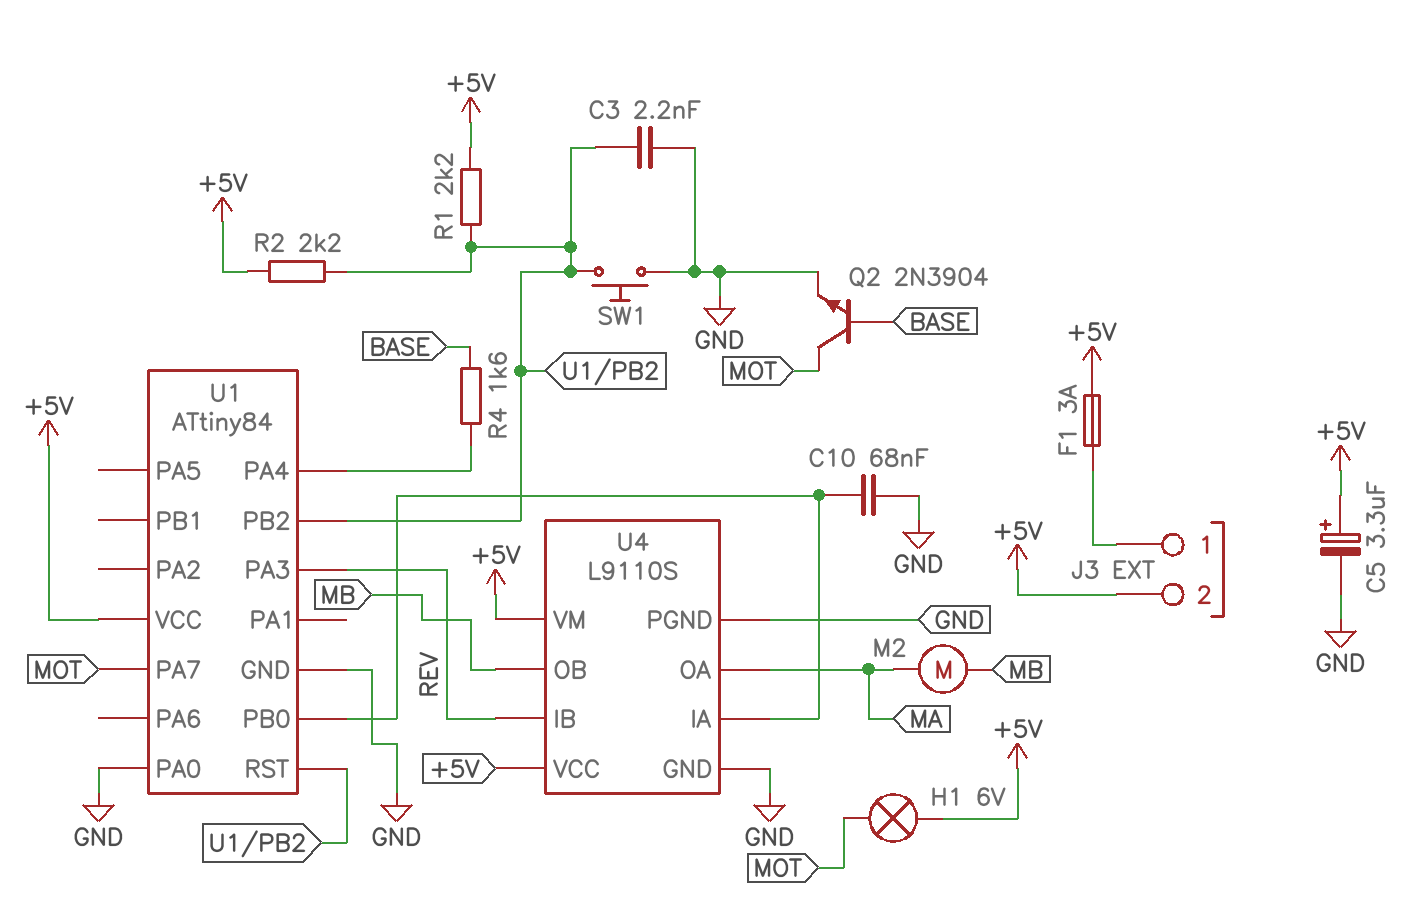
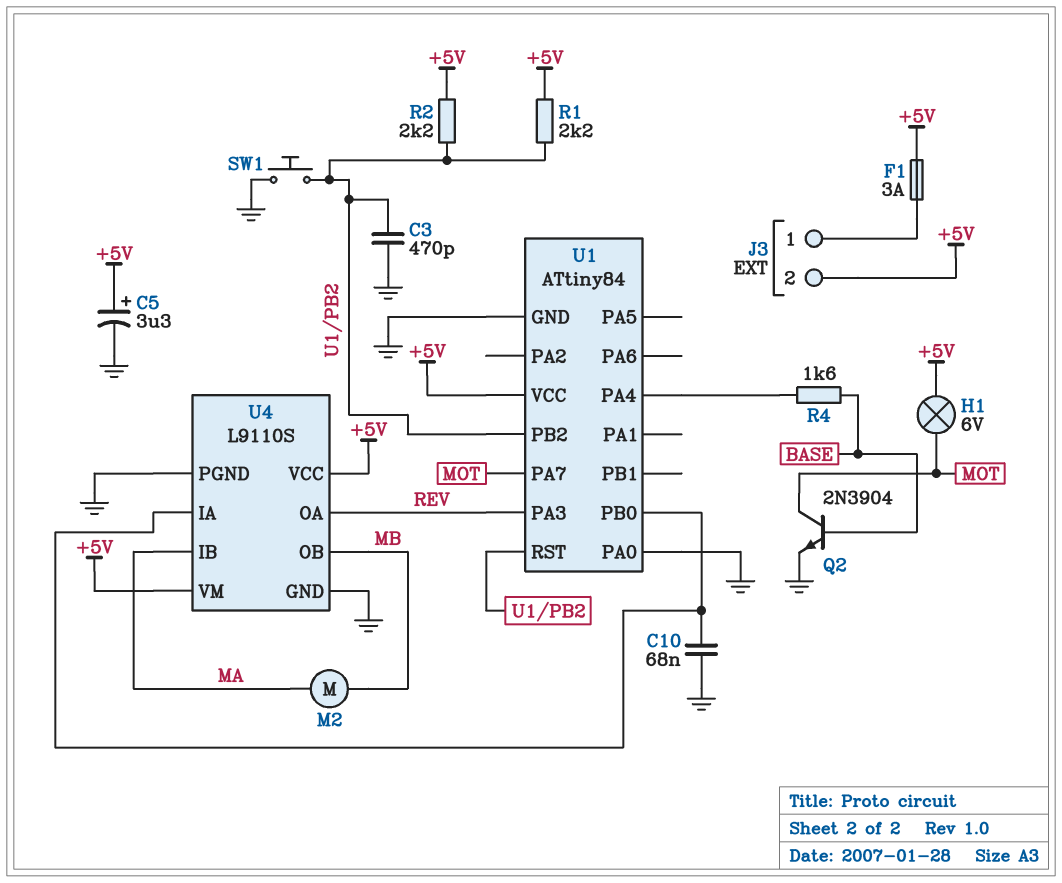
C3: 2.2nF (GND, U1/PB2) -> 470pF (GND, U1/PB2)
U4 pin IB: REV -> MA
U4 pin OA: MA -> REV

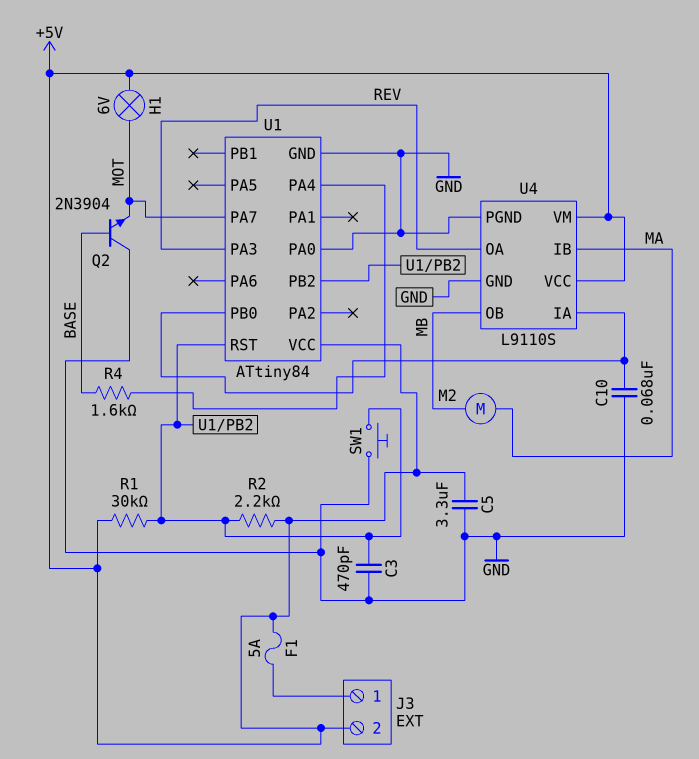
C5: 3.3uF (plus +5V, minus GND) -> 3.3uF (+5V, GND)
F1: 3A (+5V, J3/1) -> 5A (+5V, J3/1)
Q2: NPN 2N3904 (B BASE, C MOT, E GND) -> NPN 2N3904 (B BASE, C GND, E MOT)
R1: 2.2k (+5V, U1/PB2) -> 30k (+5V, U1/PB2)

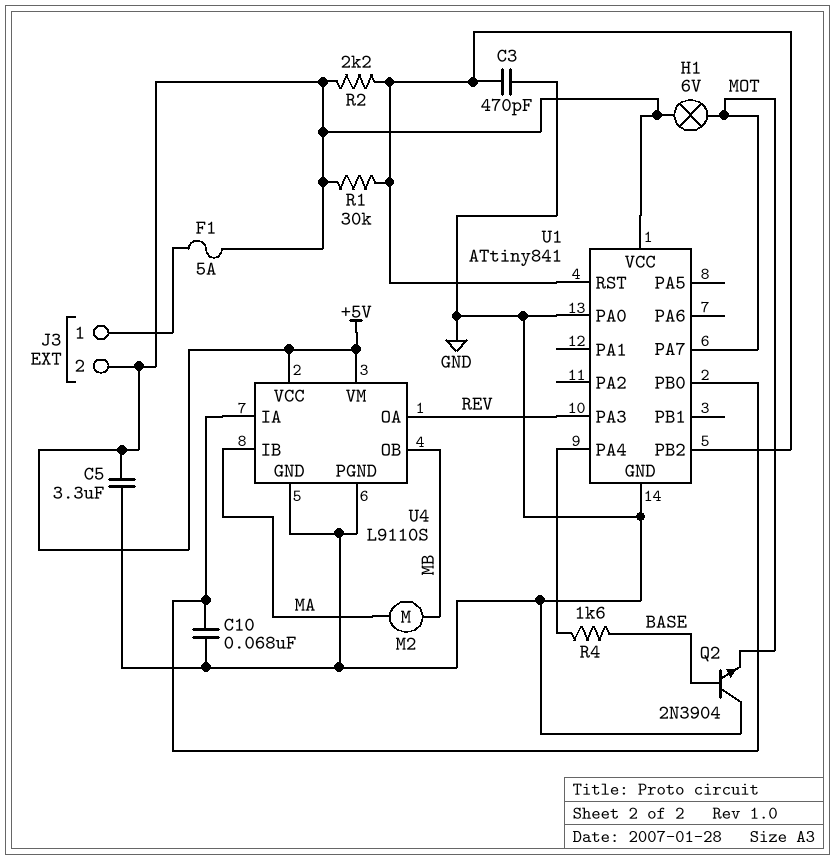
SW1: button (GND, U1/PB2) -> none
U1: ATtiny84 -> ATtiny841

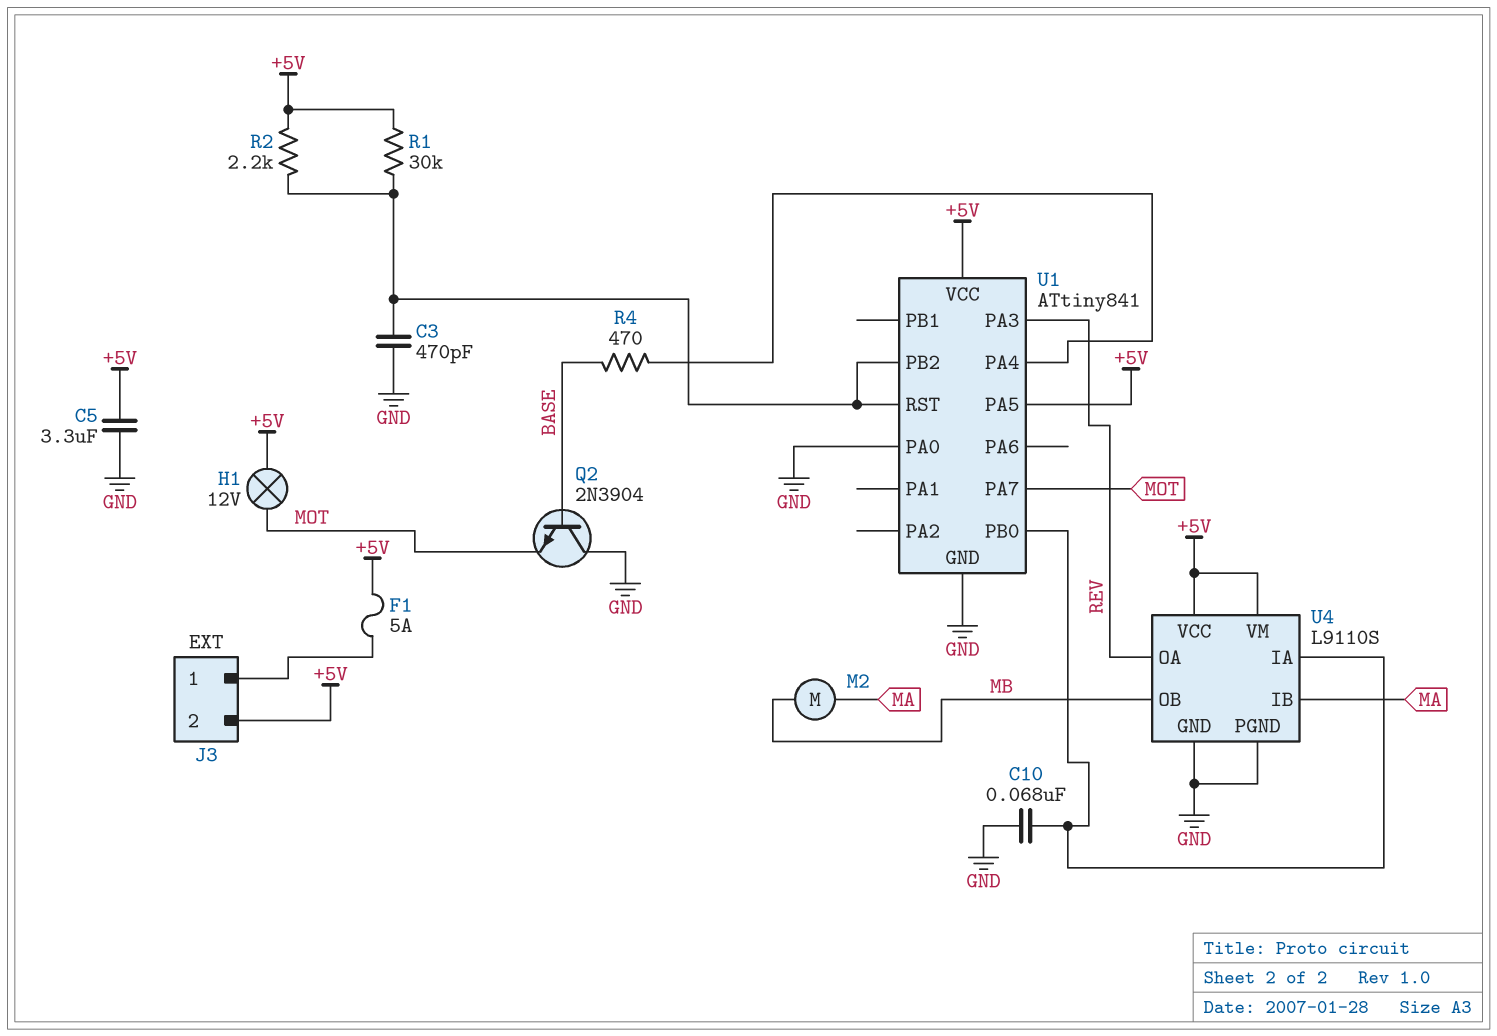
H1: lamp 6V (+5V, MOT) -> lamp 12V (+5V, MOT)
R4: 1.6k (BASE, U1/PA4) -> 470 (BASE, U1/PA4)
U1 pin PA5: none -> +5V

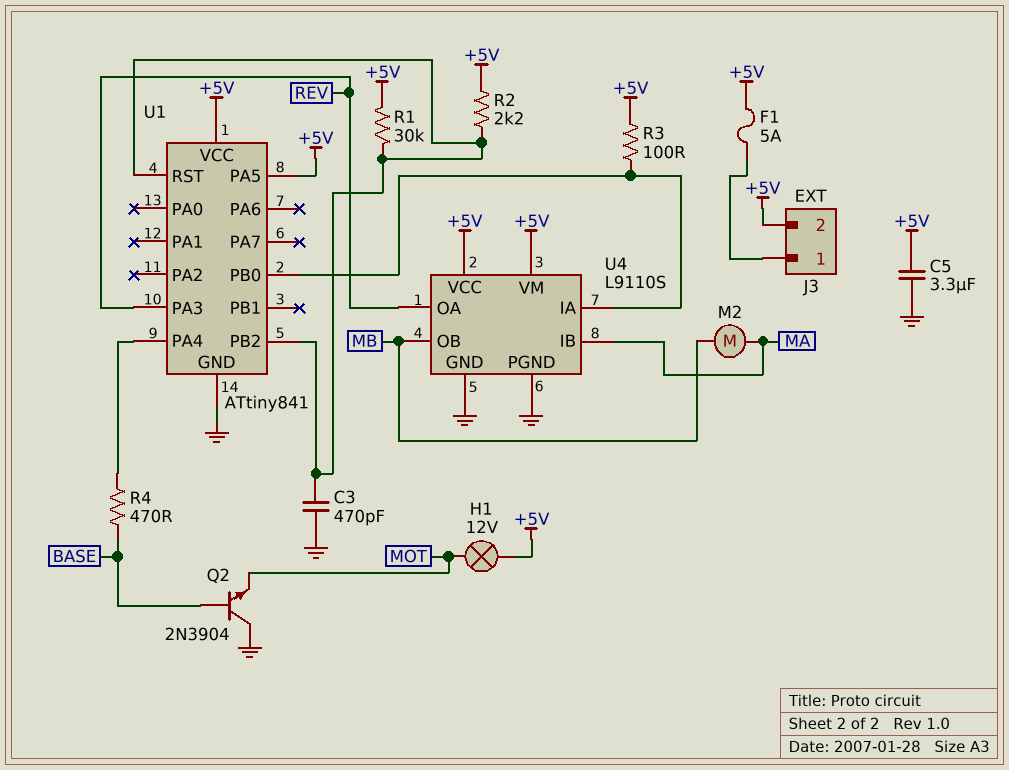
C10: 68nF (GND, U1/PB0) -> none
R3: none -> 100 (+5V, U1/PB0)
U1 pin PA0: GND -> none
U1 pin PA7: MOT -> none

